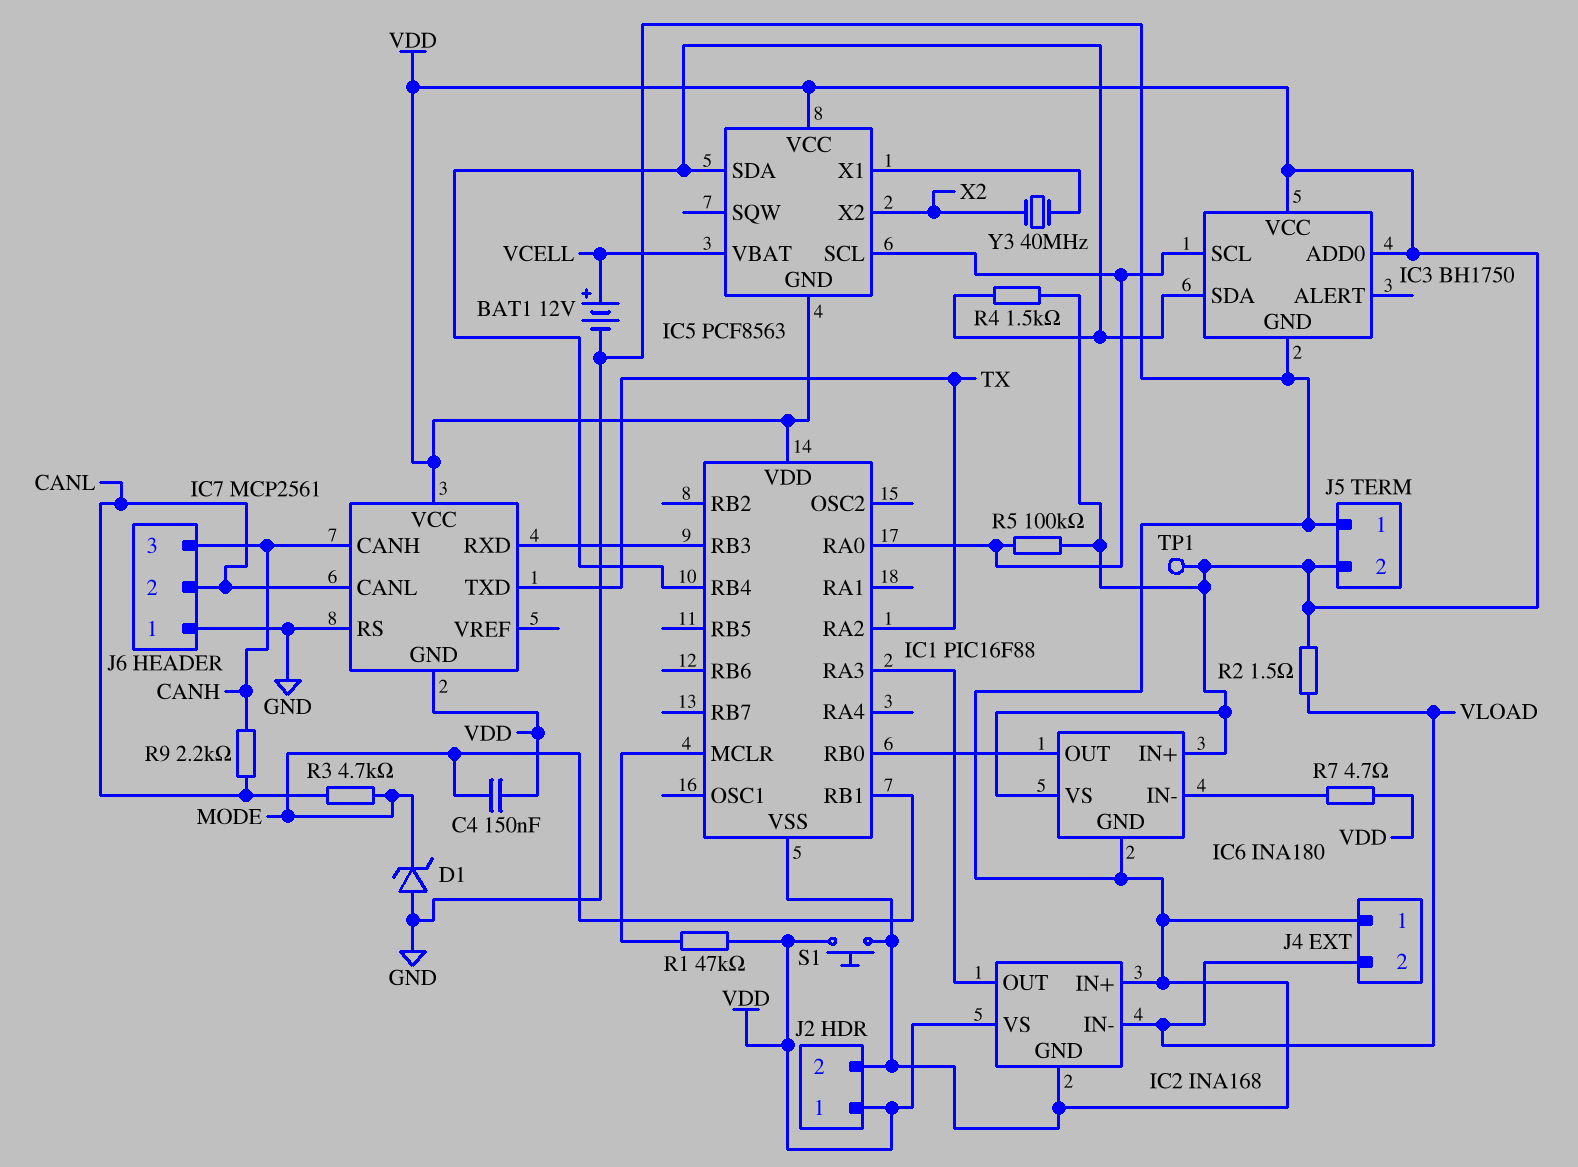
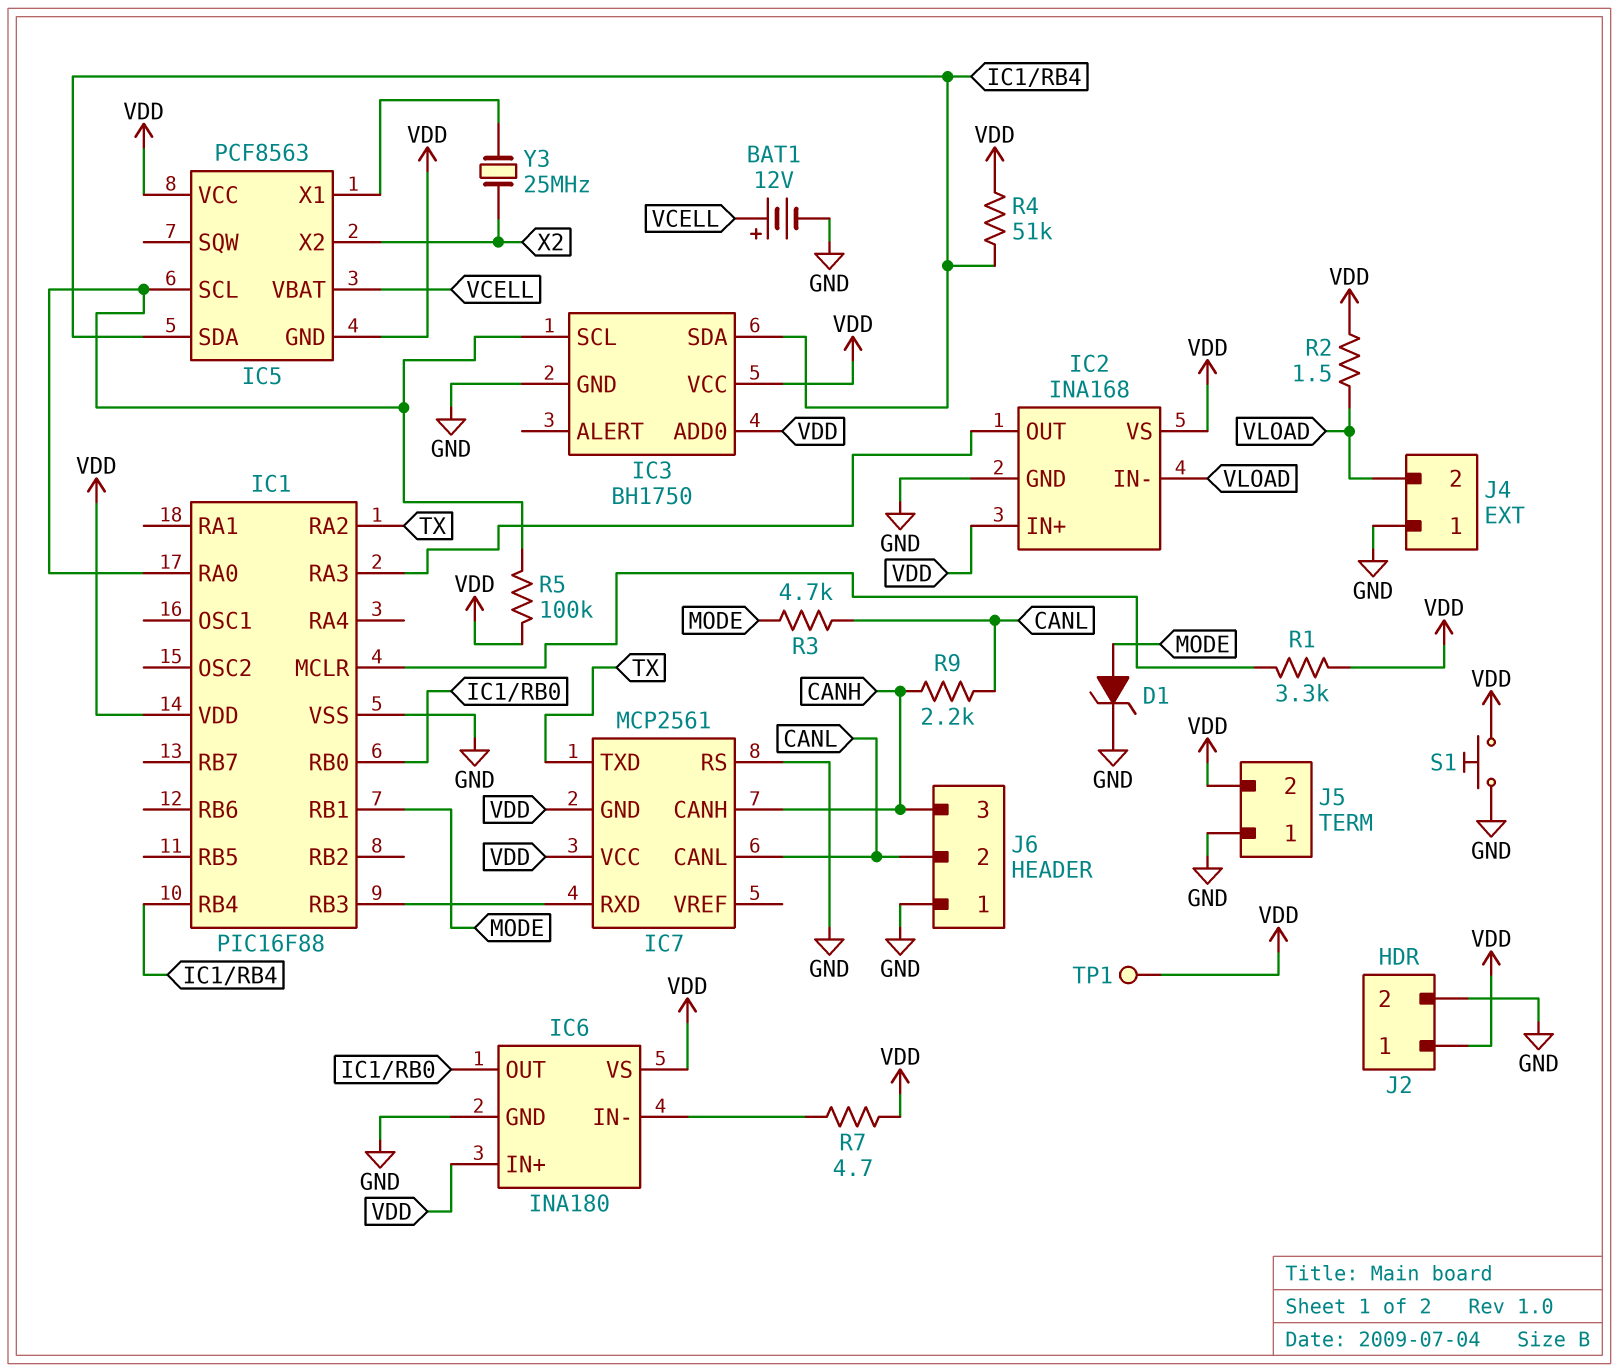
C4: 150nF (MODE, VDD) -> none
D1: zener (A GND, K MODE) -> zener (A MODE, K GND)
IC2 pin IN+: GND -> VDD
R1: 47k (IC1/MCLR, VDD) -> 3.3k (IC1/MCLR, VDD)
R4: 1.5k (IC1/RB4, VDD) -> 51k (IC1/RB4, VDD)
Y3: 40MHz (IC5/X1, X2) -> 25MHz (IC5/X1, X2)

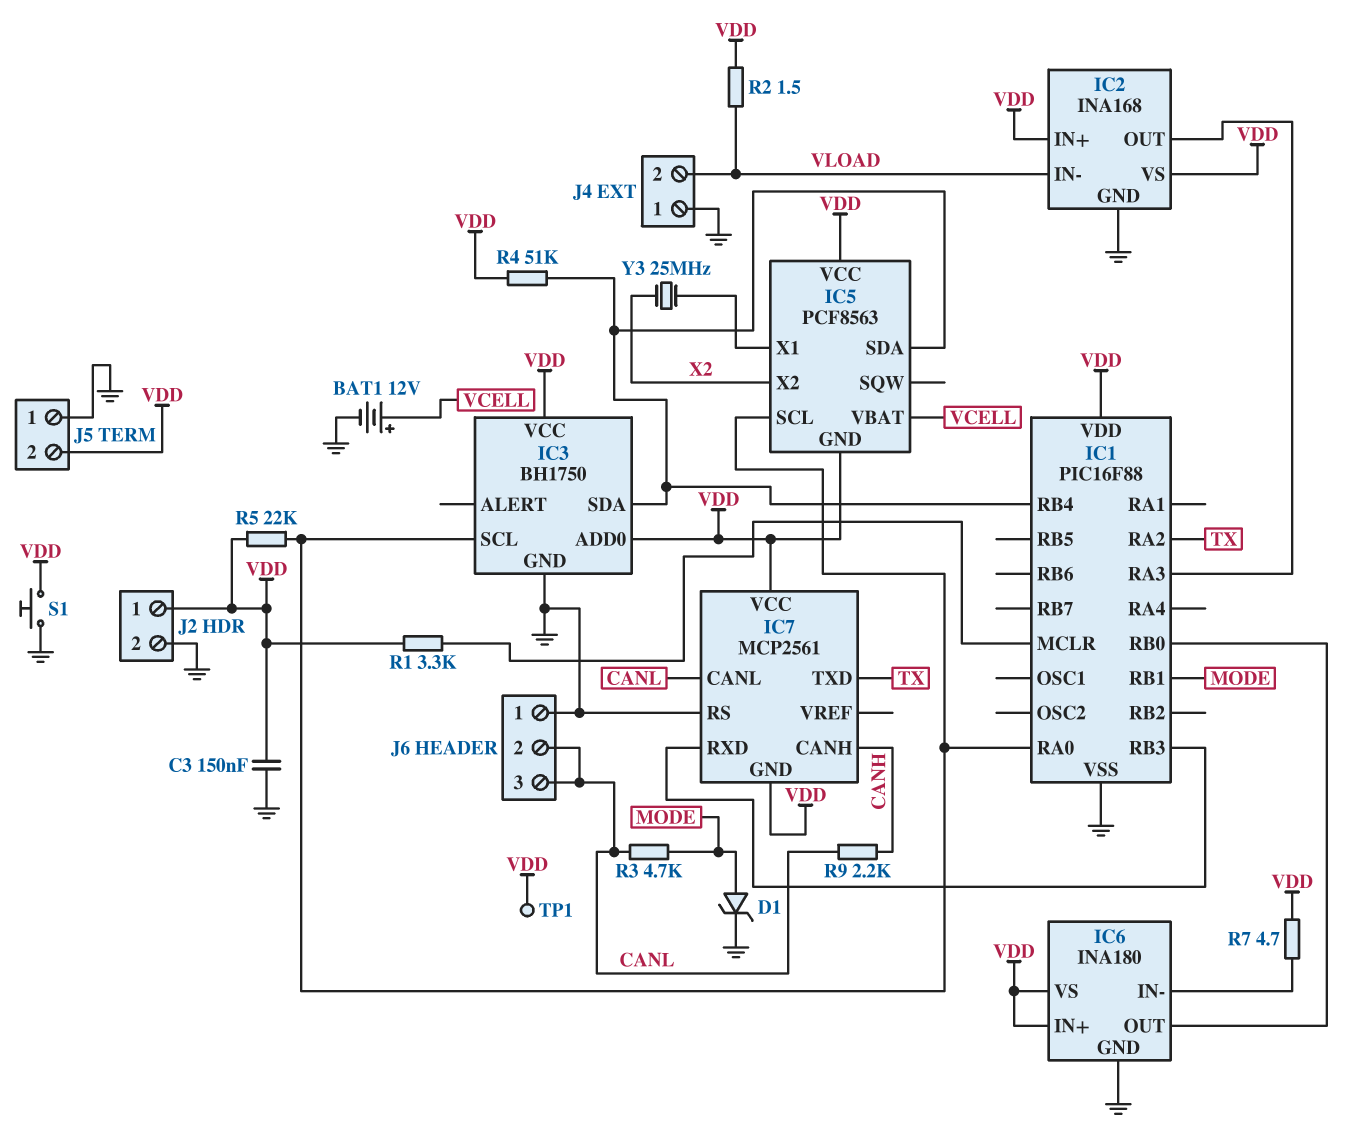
C3: none -> 150nF (GND, VDD)
J6 pin 3: CANH -> CANL
R5: 100k (IC1/RA0, VDD) -> 22k (IC1/RA0, VDD)

